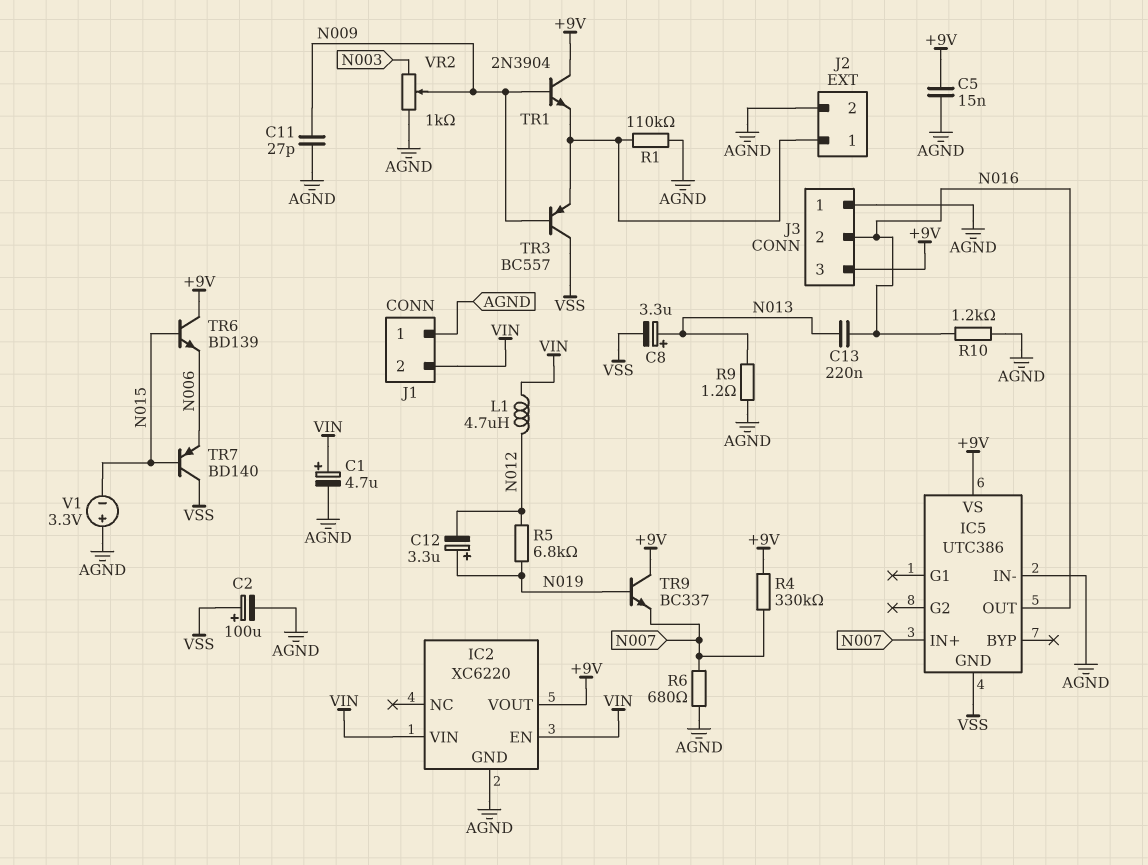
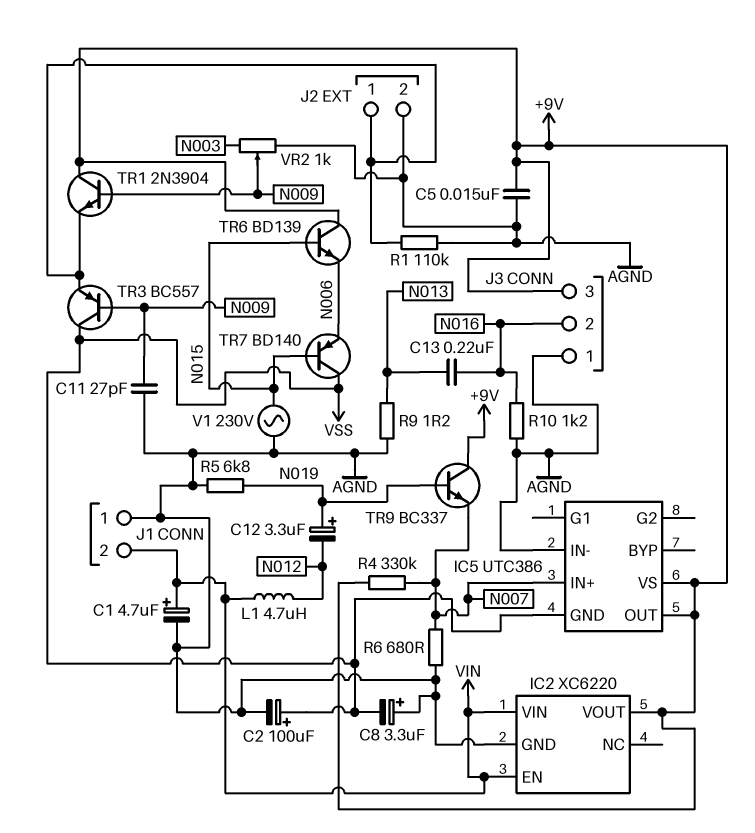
C8: 3.3uF (plus N013, minus VSS) -> 3.3uF (plus AGND, minus VSS)
IC5 pin OUT: N016 -> +9V
R5: 6.8k (N012, N019) -> 6.8k (AGND, N019)
V1: 3.3V (plus AGND, minus N015) -> AC 230V (AGND, N015)

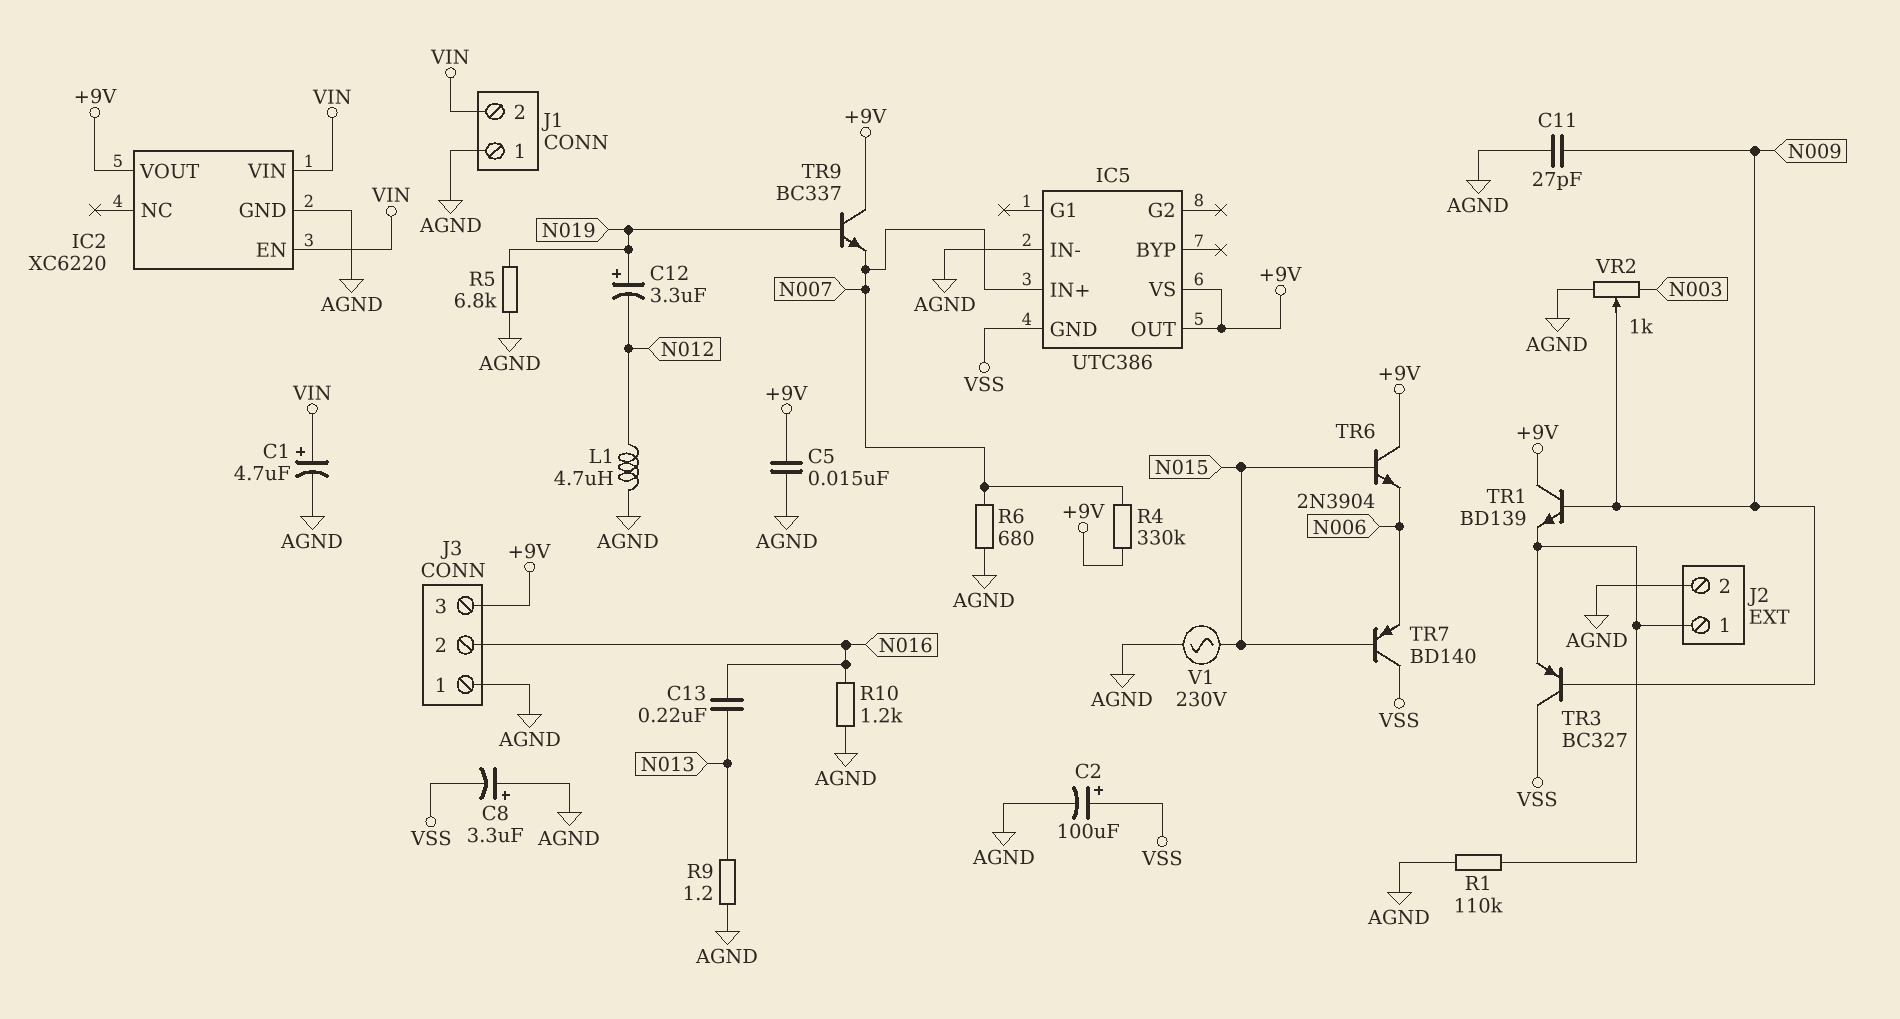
L1: 4.7uH (N012, VIN) -> 4.7uH (AGND, N012)
TR1: NPN 2N3904 (B N009, C +9V, E J2/1) -> NPN BD139 (B N009, C +9V, E J2/1)
TR3: PNP BC557 (B N009, C VSS, E J2/1) -> PNP BC327 (B N009, C VSS, E J2/1)
TR6: NPN BD139 (B N015, C +9V, E N006) -> NPN 2N3904 (B N015, C +9V, E N006)

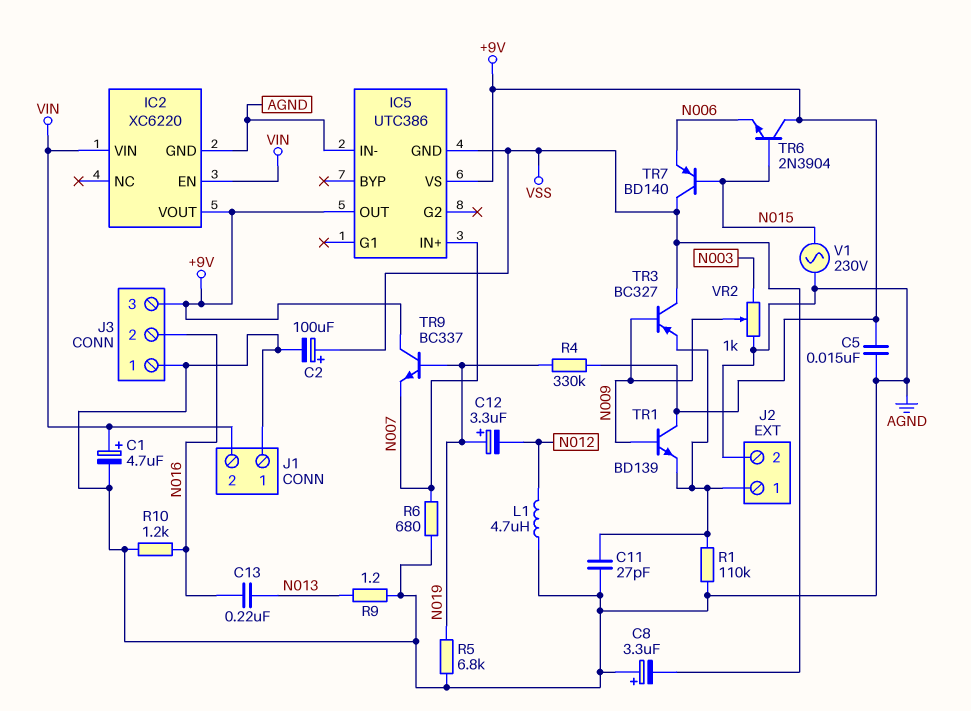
C11: 27pF (AGND, N009) -> 27pF (AGND, J2/1)
R4: 330k (+9V, N007) -> 330k (+9V, N019)

